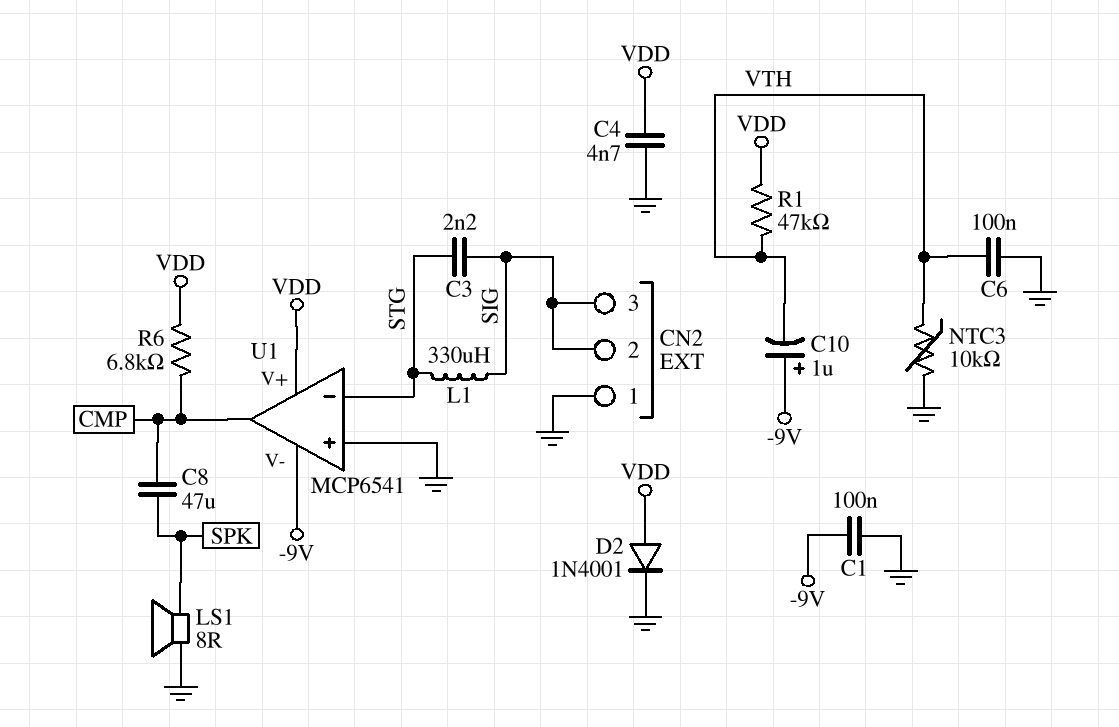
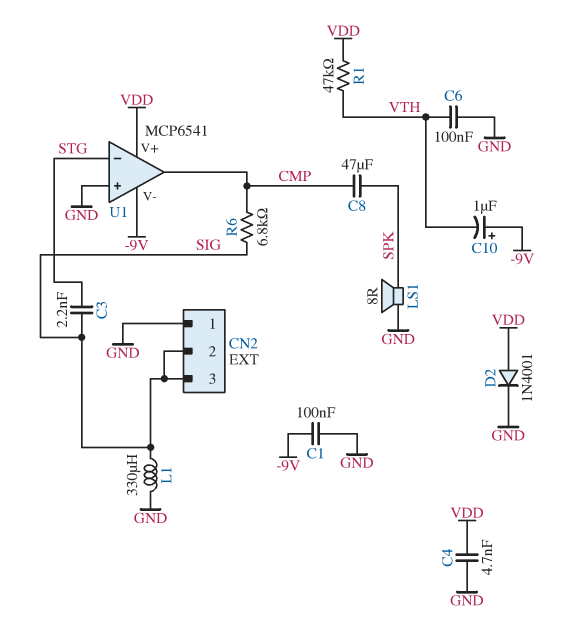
L1: 330uH (SIG, STG) -> 330uH (GND, SIG)
NTC3: 10k (GND, VTH) -> none
R6: 6.8k (CMP, VDD) -> 6.8k (CMP, SIG)

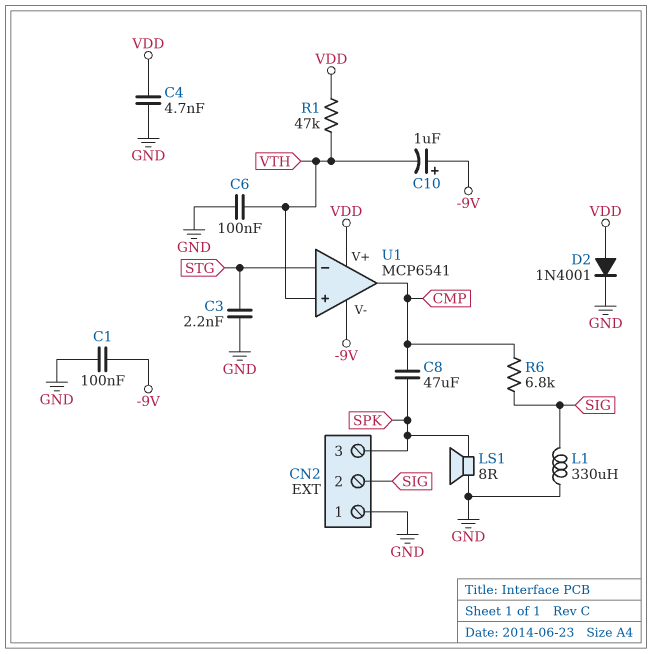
C3: 2.2nF (SIG, STG) -> 2.2nF (GND, STG)
CN2 pin 3: SIG -> SPK
U1 pin in+: GND -> VTH

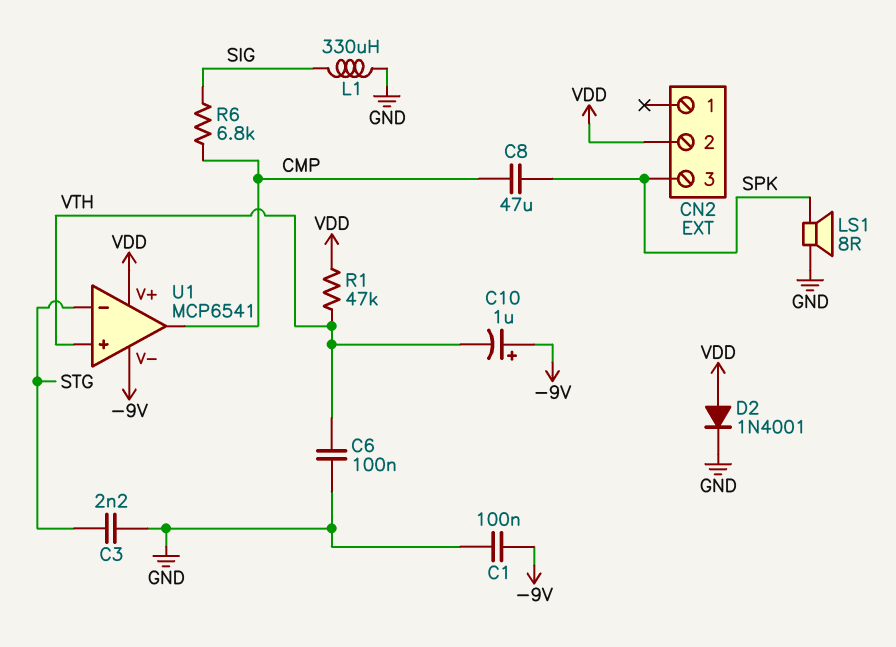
C4: 4.7nF (GND, VDD) -> none
CN2 pin 1: GND -> none
CN2 pin 2: SIG -> VDD

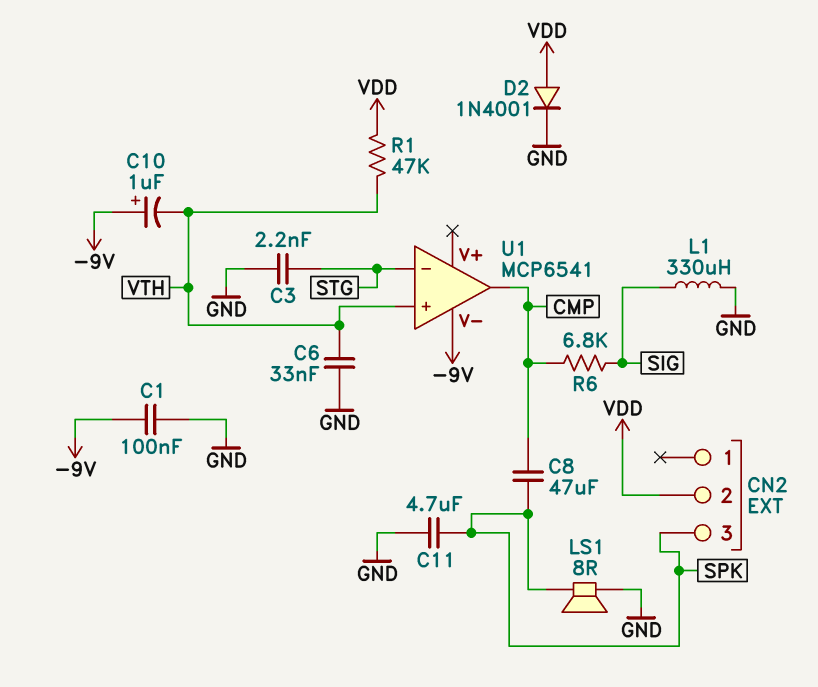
C6: 100nF (GND, VTH) -> 33nF (GND, VTH)
C11: none -> 4.7uF (GND, SPK)
U1 pin V+: VDD -> none

